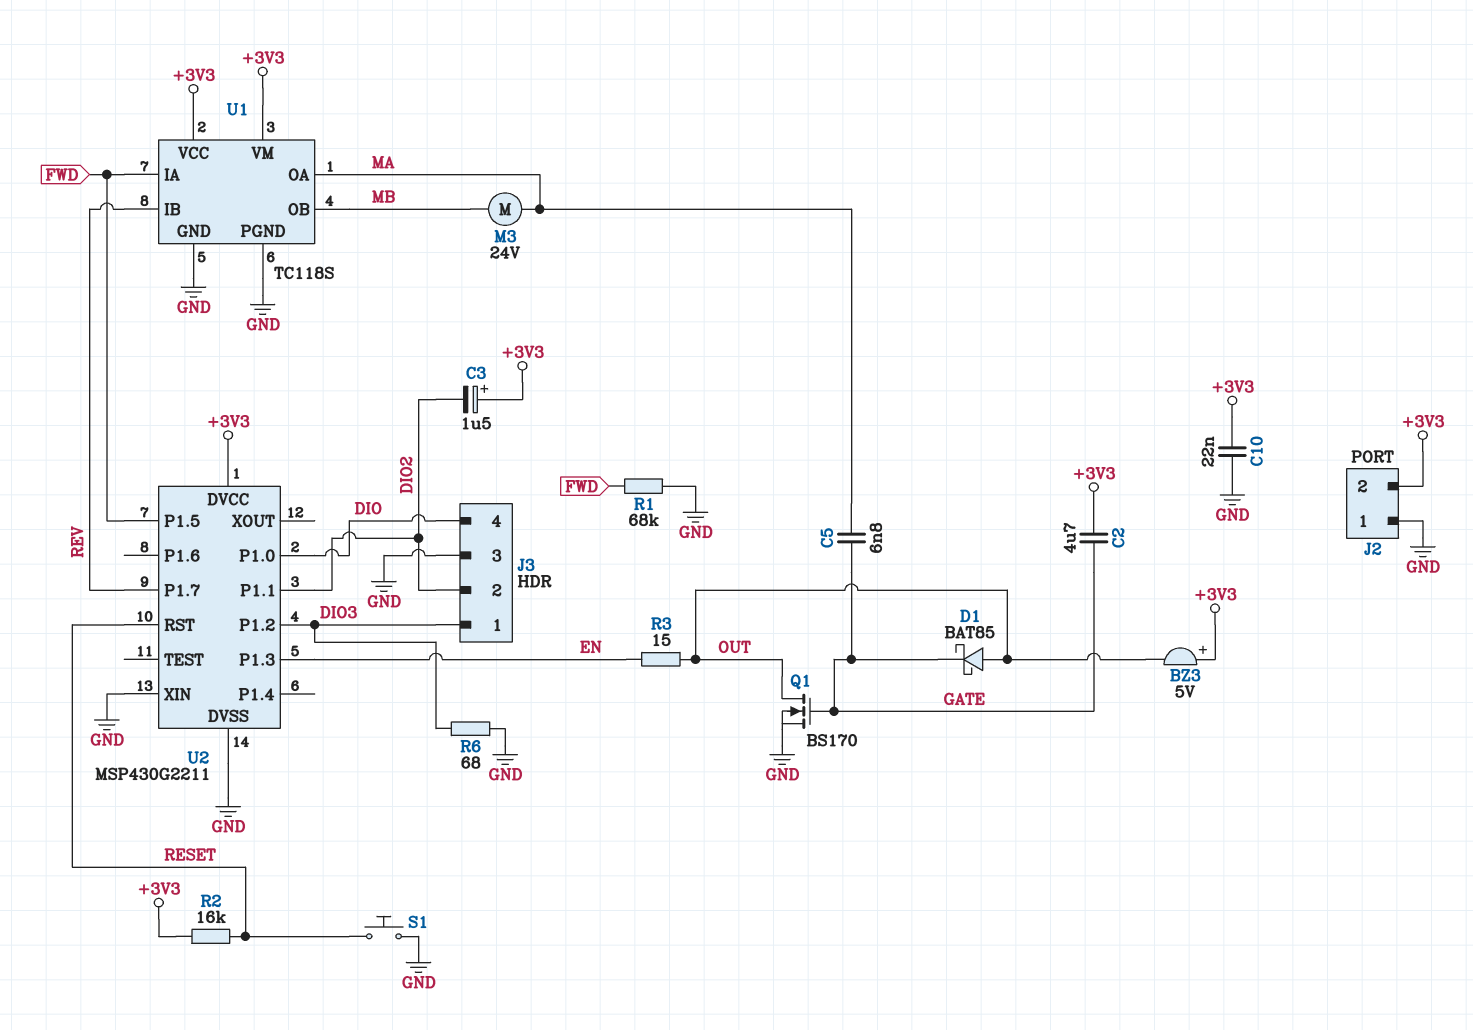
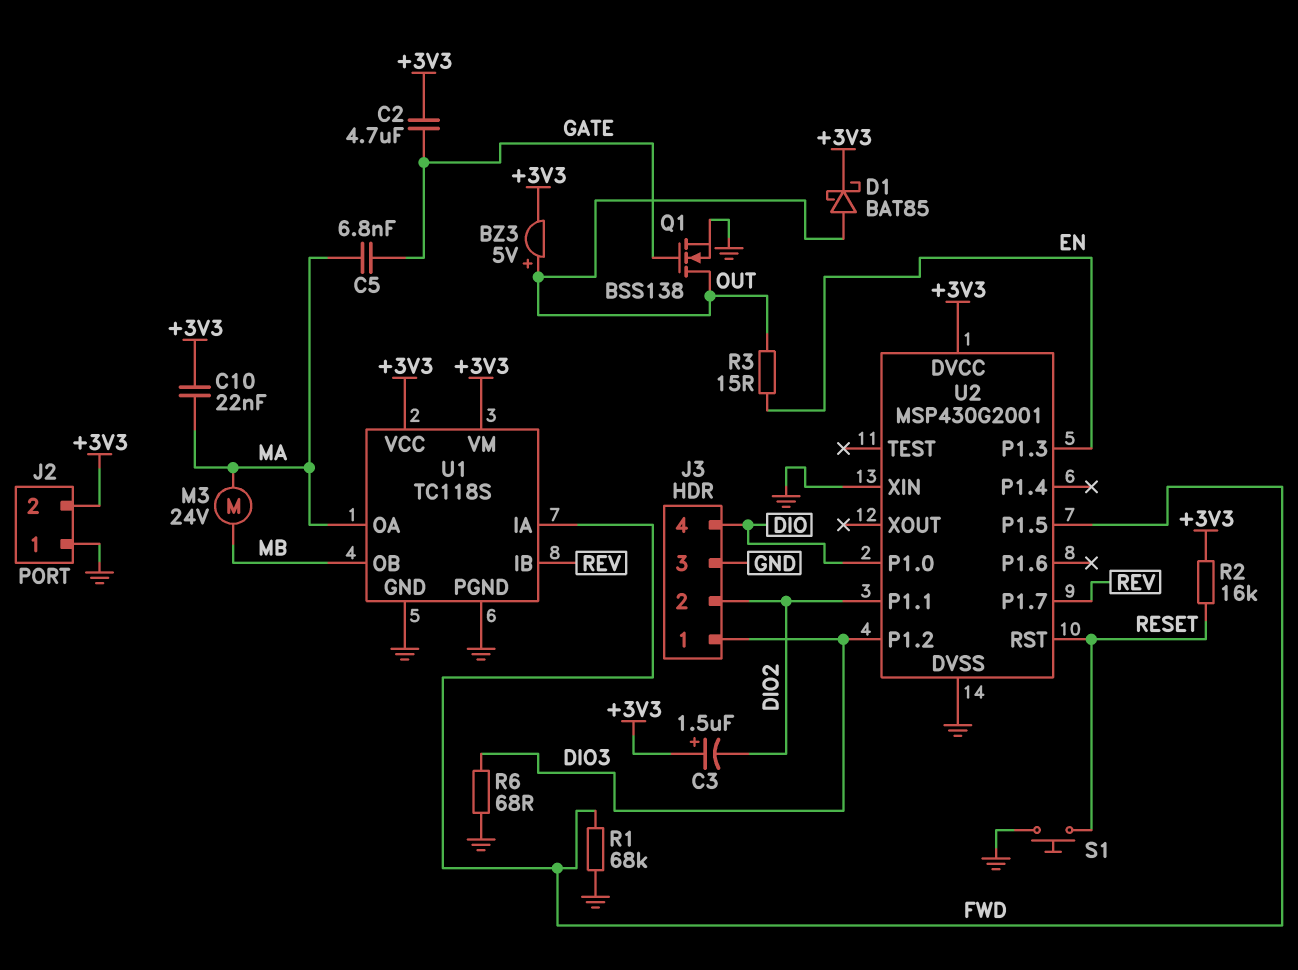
BZ3: buzzer 5V (plus +3V3, minus OUT) -> buzzer 5V (plus OUT, minus +3V3)
C10: 22nF (+3V3, GND) -> 22nF (+3V3, MA)
D1: schottky BAT85 (A OUT, K GATE) -> schottky BAT85 (A OUT, K +3V3)
Q1: NMOS BS170 (G GATE, D OUT, S GND) -> NMOS BSS138 (G GATE, D OUT, S GND)
U2: MSP430G2211 -> MSP430G2001

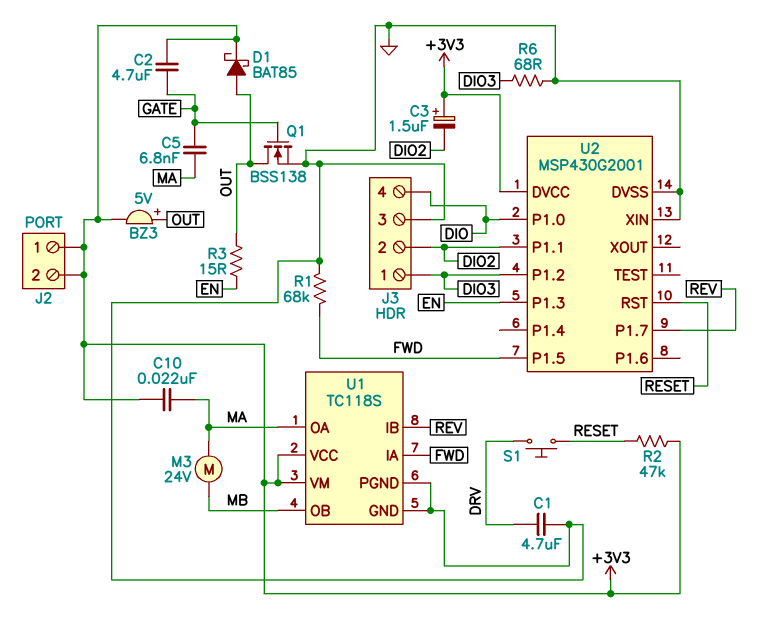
C1: none -> 4.7uF (DRV, GND)
J2 pin 1: GND -> +3V3
R2: 16k (+3V3, RESET) -> 47k (+3V3, RESET)
S1: button (GND, RESET) -> button (DRV, RESET)

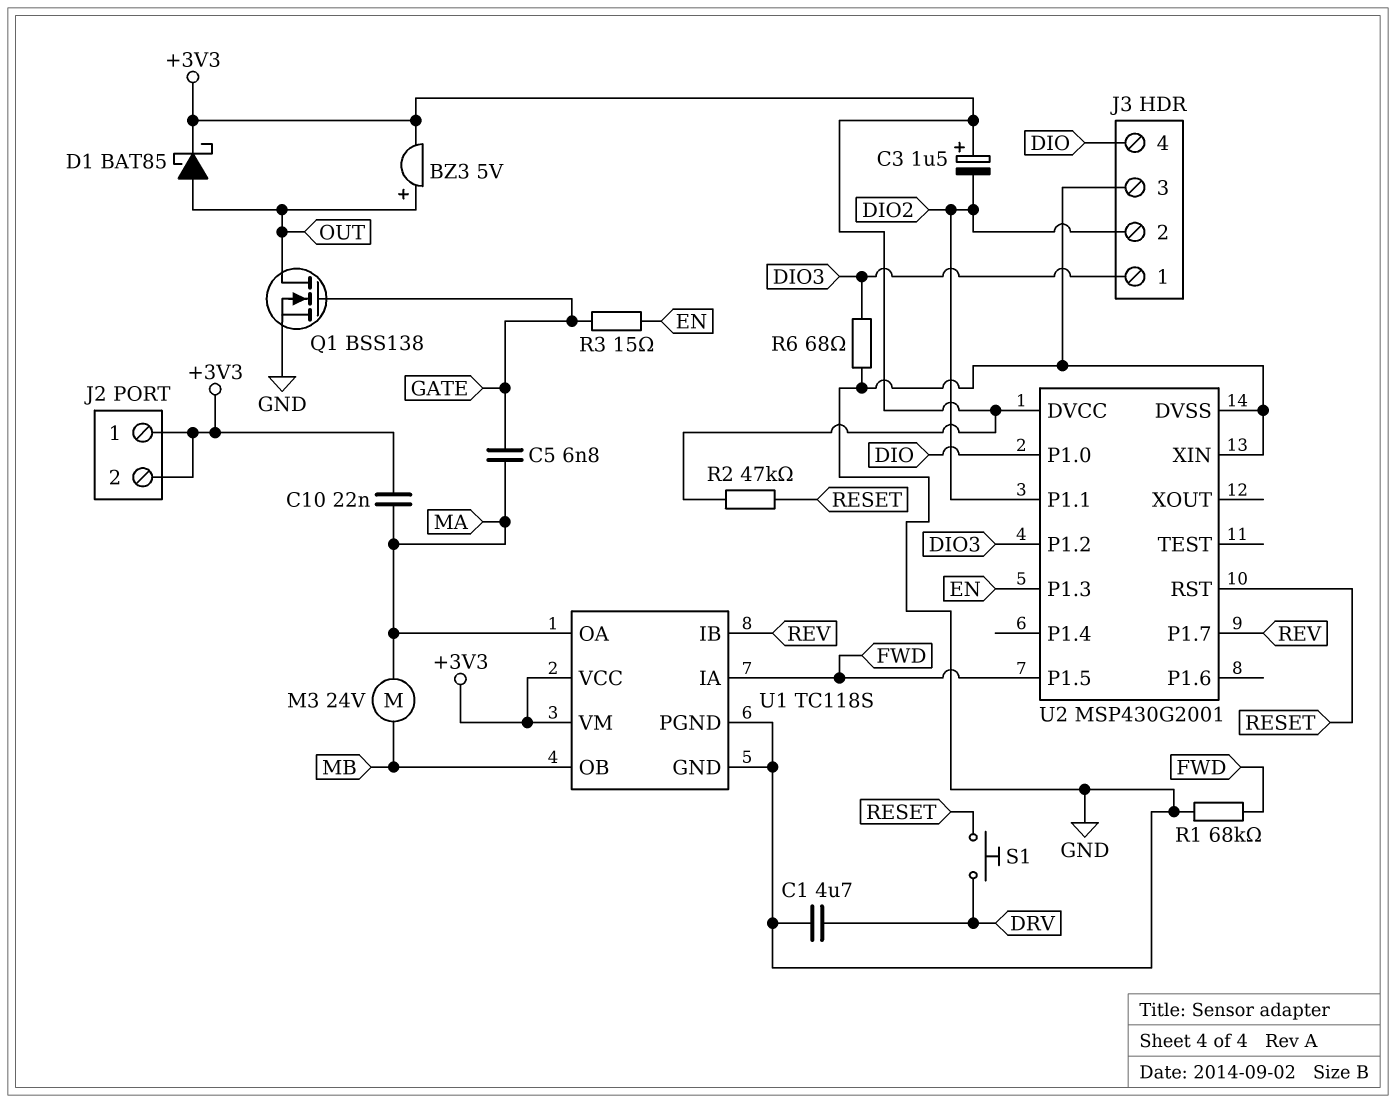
C2: 4.7uF (+3V3, GATE) -> none
R3: 15 (EN, OUT) -> 15 (EN, GATE)

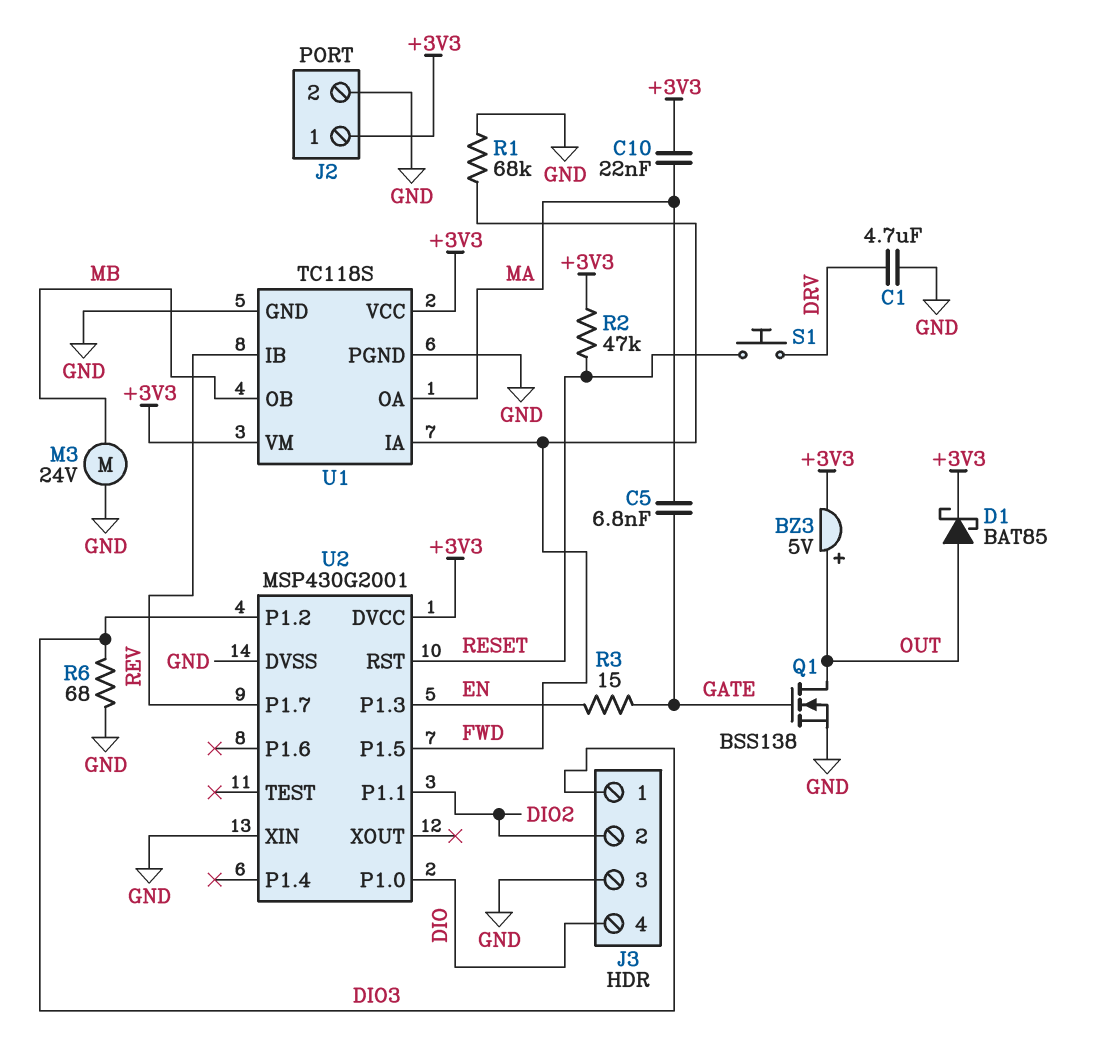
C3: 1.5uF (plus +3V3, minus DIO2) -> none
J2 pin 2: +3V3 -> GND
M3: motor 24V (MA, MB) -> motor 24V (GND, MB)

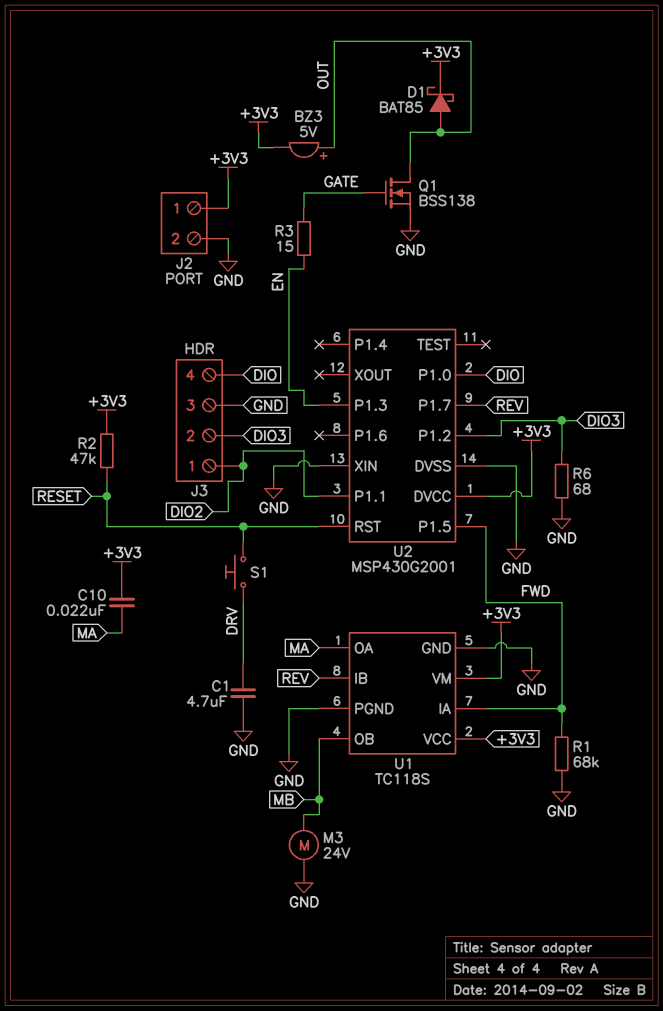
C5: 6.8nF (GATE, MA) -> none
J3 pin 1: DIO3 -> DIO2
J3 pin 2: DIO2 -> DIO3

